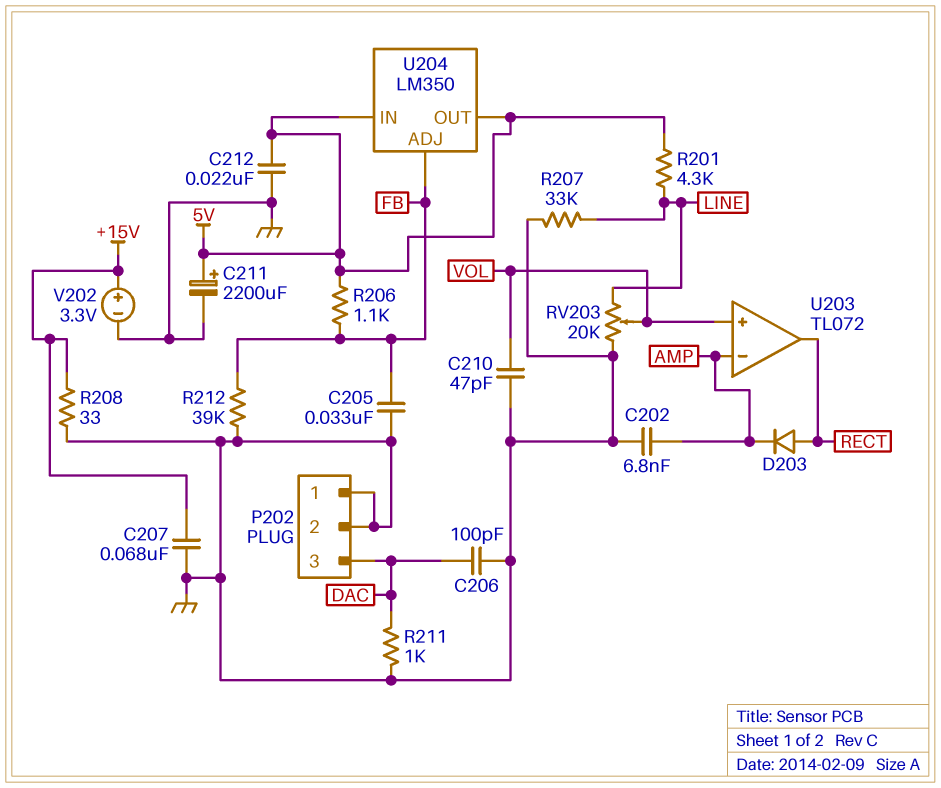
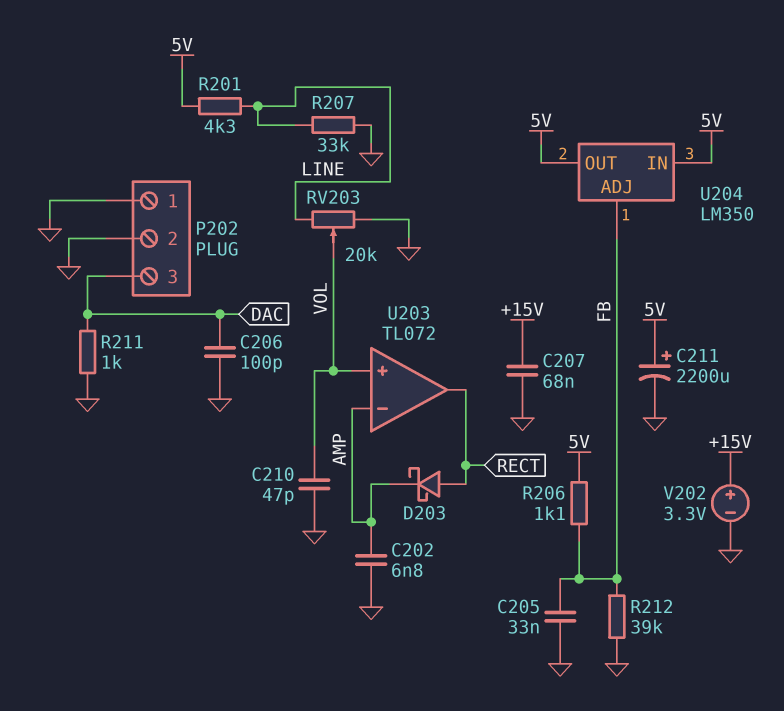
C212: 22nF (5V, GND) -> none
D203: diode (A RECT, K AMP) -> schottky (A RECT, K AMP)
R208: 33 (+15V, GND) -> none

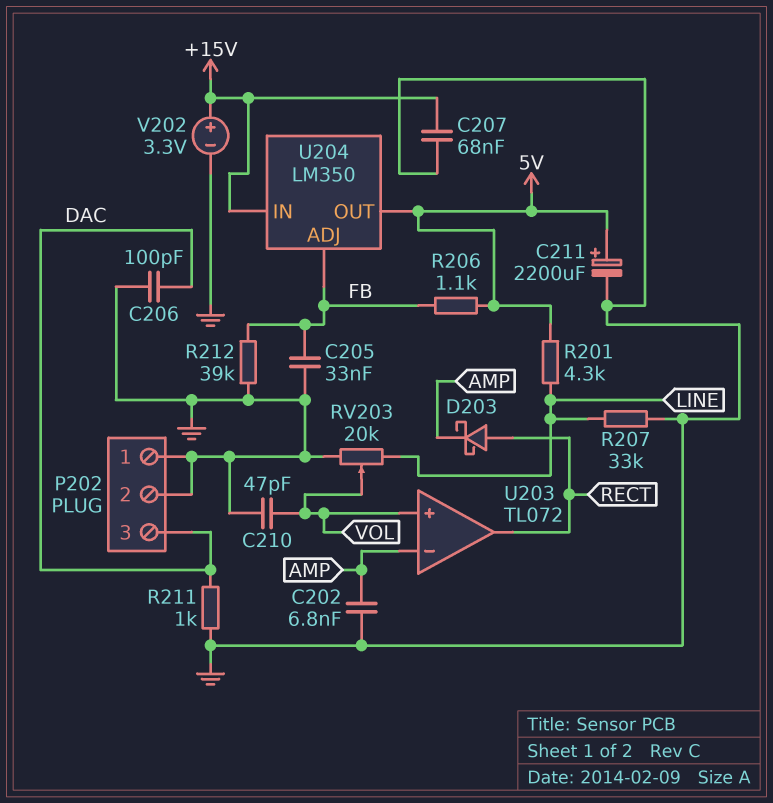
U204 pin IN: 5V -> +15V

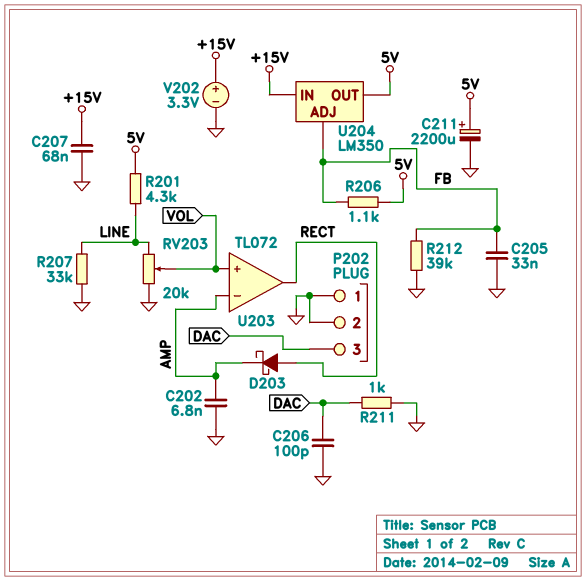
C210: 47pF (GND, VOL) -> none

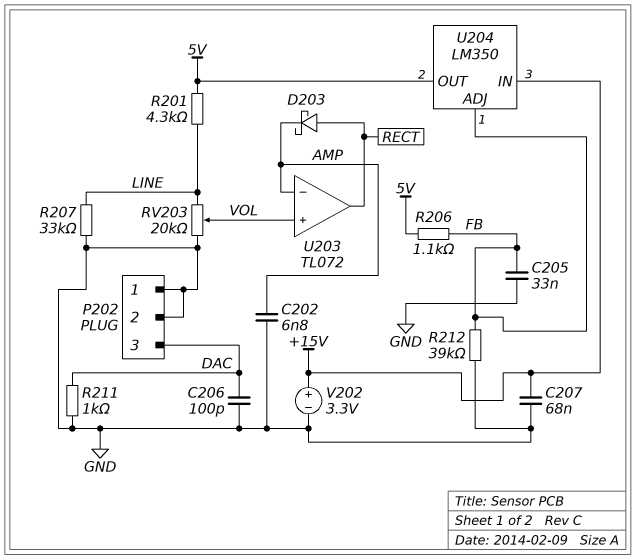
C211: 2200uF (plus 5V, minus GND) -> none

